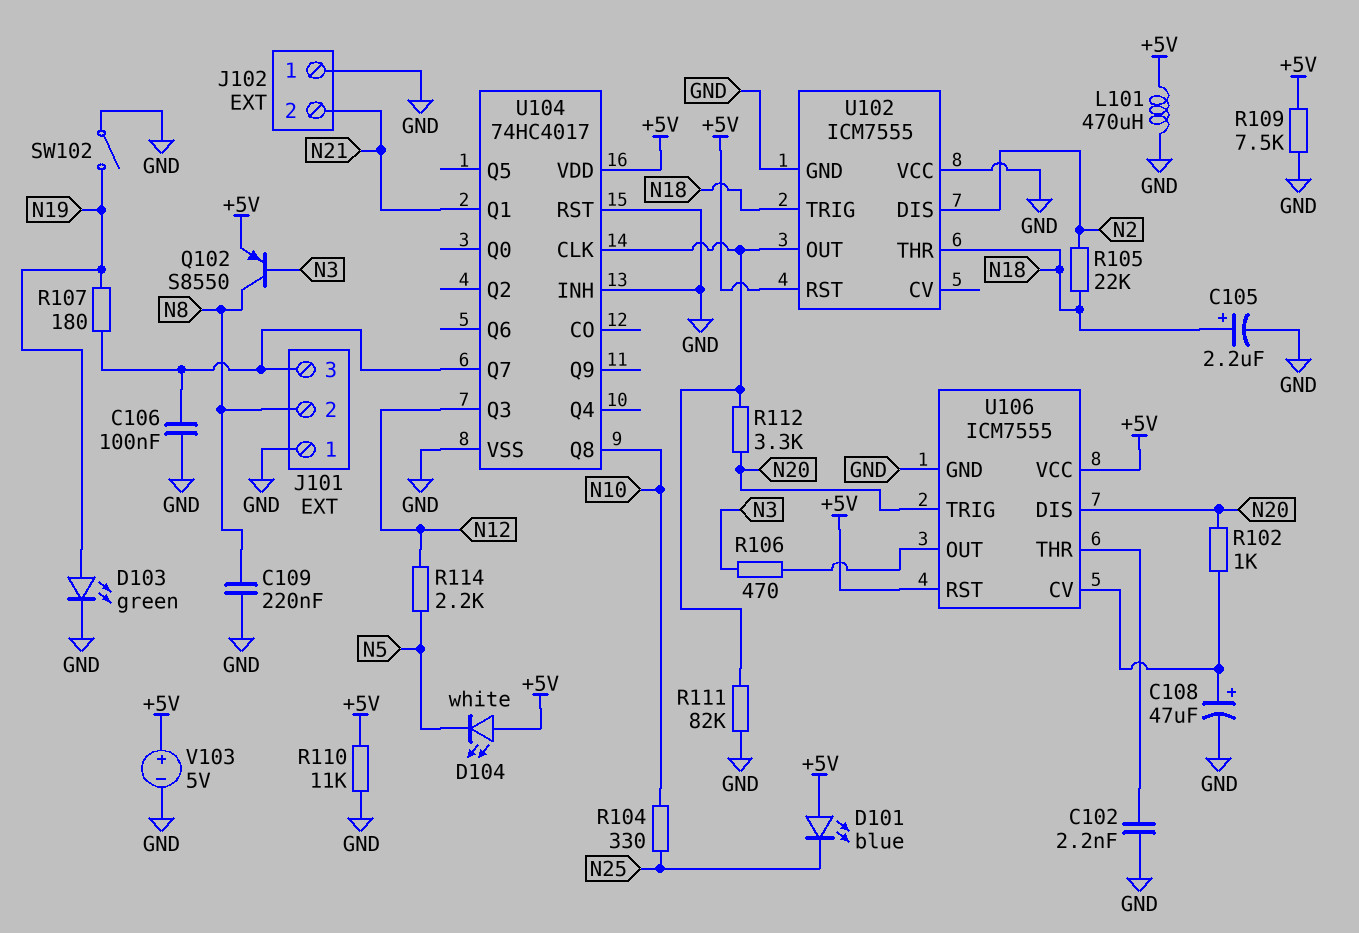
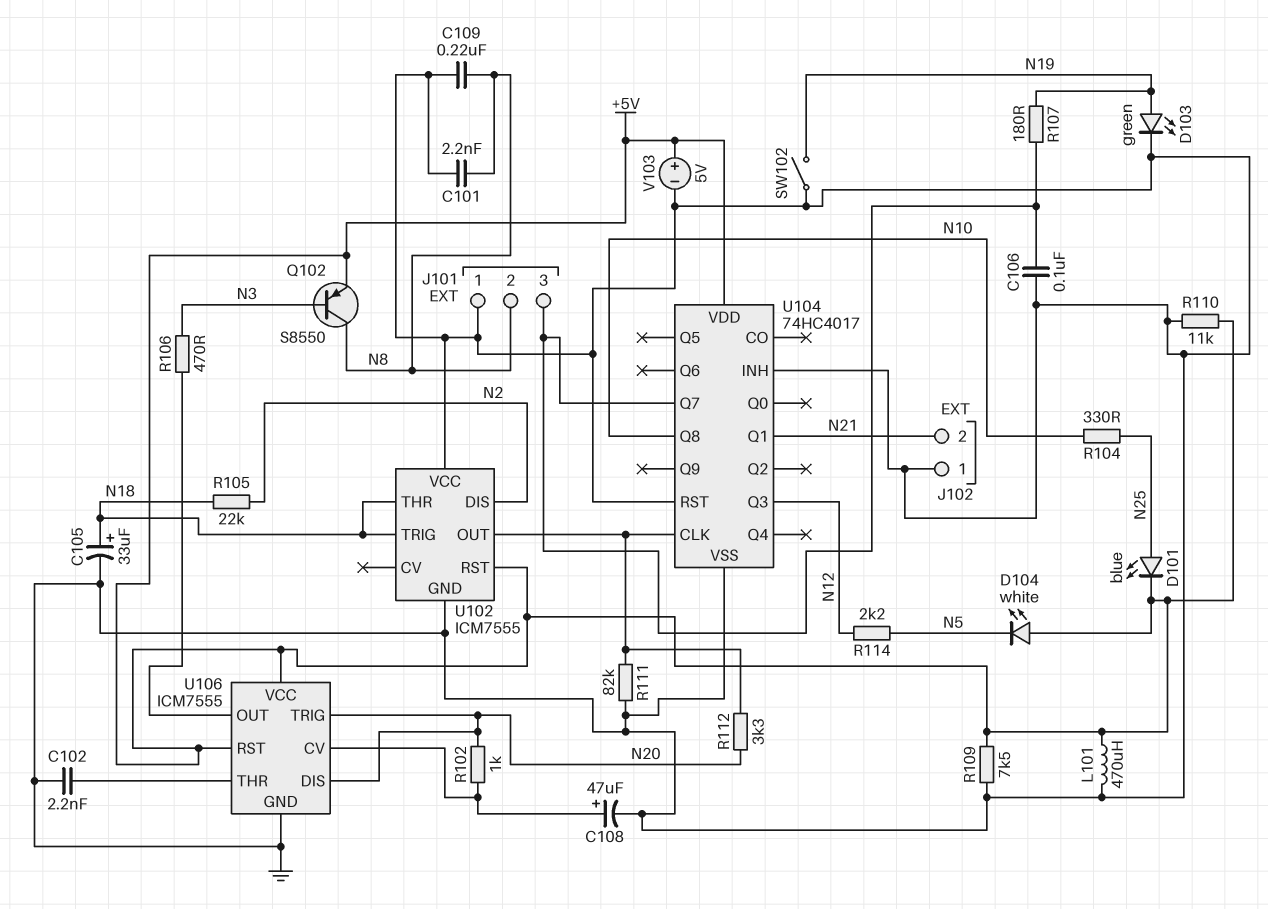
C101: none -> 2.2nF (GND, N8)
C105: 2.2uF (plus N18, minus GND) -> 33uF (plus N18, minus GND)
D101: LED blue (A +5V, K N25) -> LED blue (A N25, K +5V)

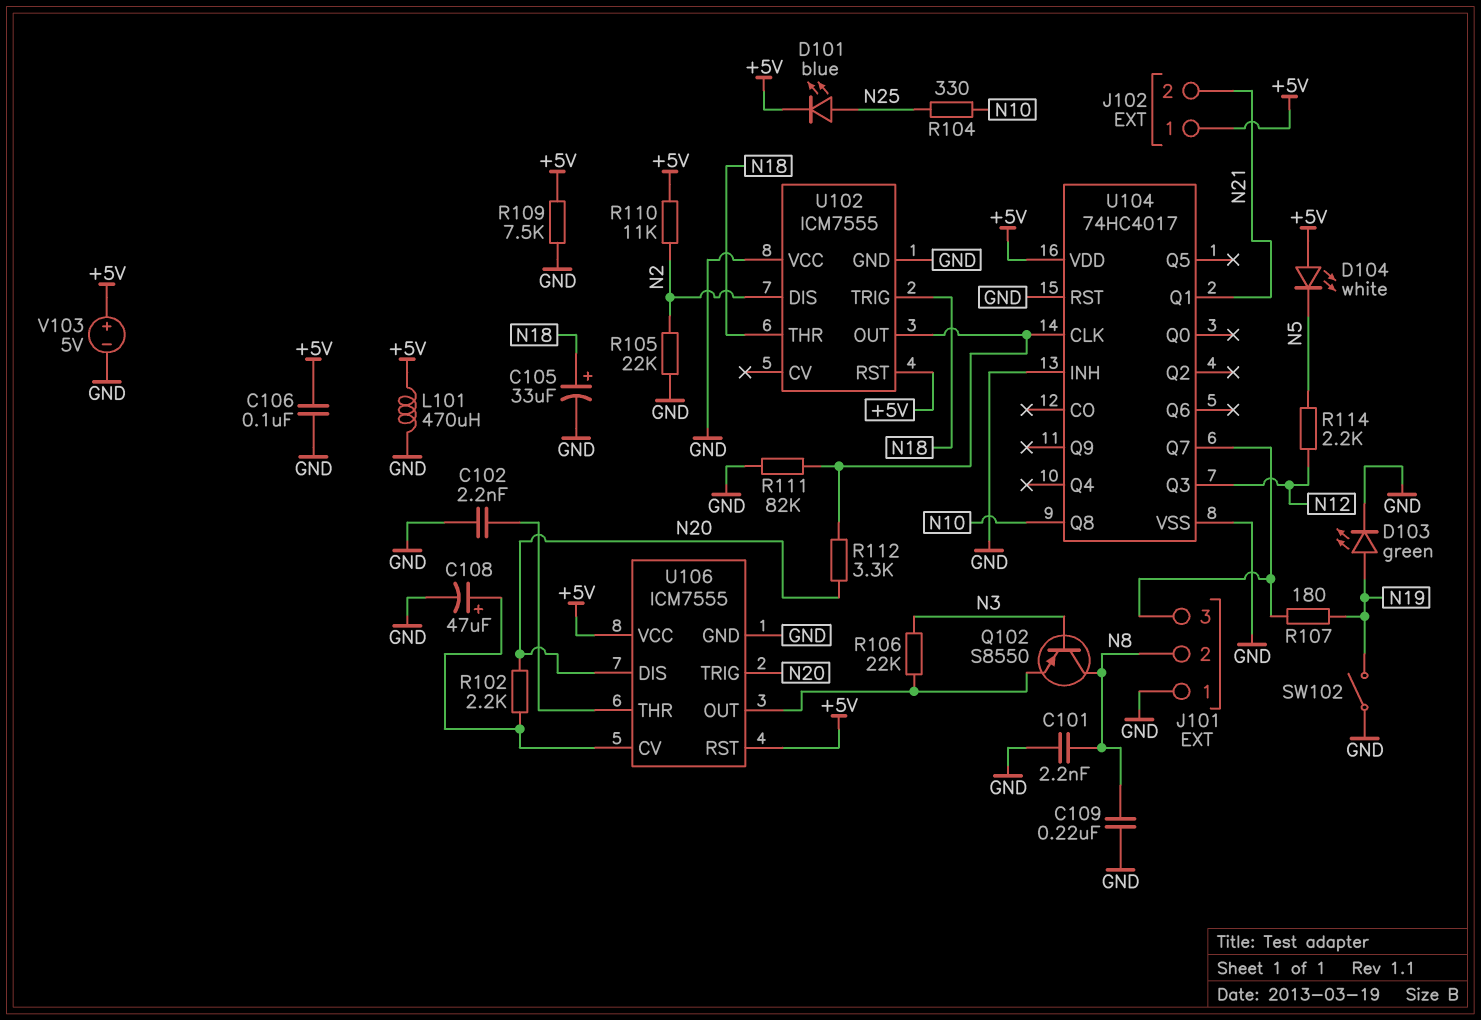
C106: 100nF (GND, J101/3) -> 100nF (+5V, GND)
J102 pin 1: GND -> +5V
Q102: PNP S8550 (B N3, C N8, E +5V) -> PNP S8550 (B N3, C N8, E U106/OUT)
R102: 1k (N20, U106/CV) -> 2.2k (N20, U106/CV)
R105: 22k (N2, N18) -> 22k (GND, N2)
R106: 470 (N3, U106/OUT) -> 22k (N3, U106/OUT)
R110: 11k (+5V, GND) -> 11k (+5V, N2)

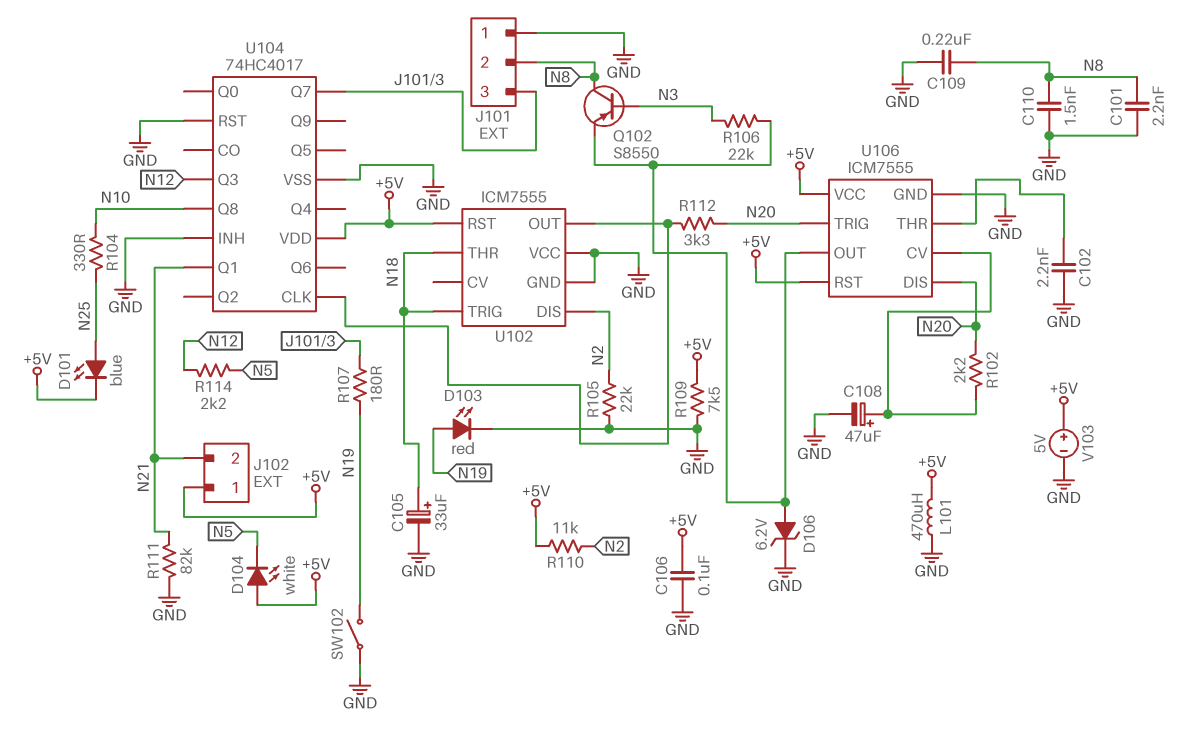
C110: none -> 1.5nF (GND, N8)
D103: LED green (A N19, K GND) -> LED red (A N19, K GND)
D106: none -> zener 6.2V (A U106/OUT, K GND)
R111: 82k (GND, U102/OUT) -> 82k (GND, N21)

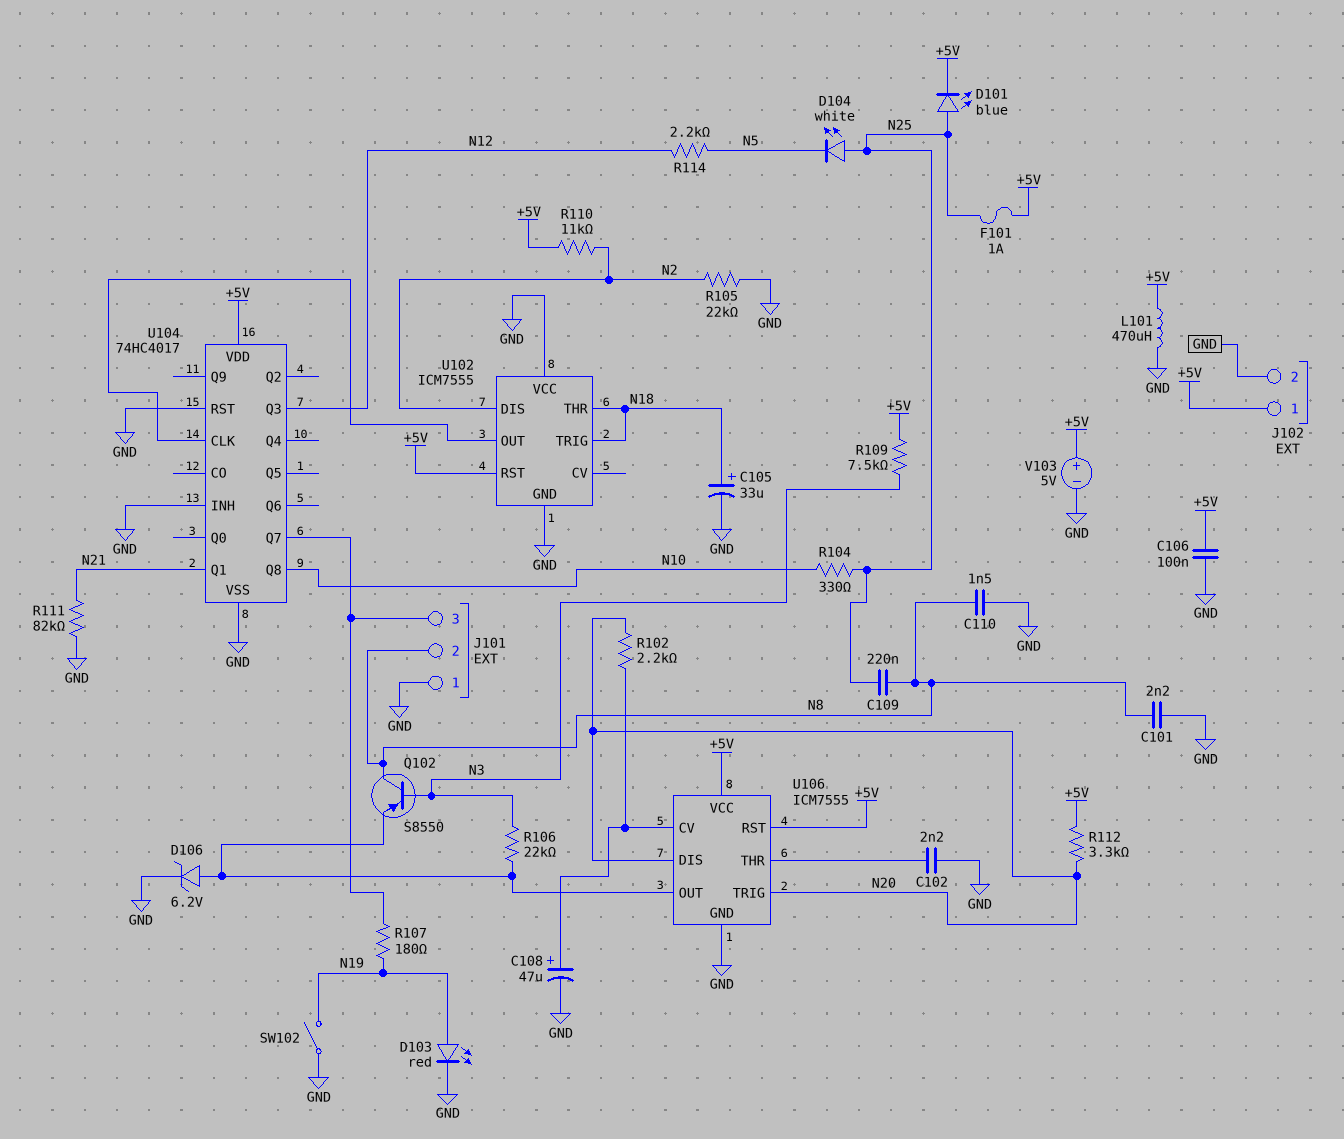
C109: 220nF (GND, N8) -> 220nF (N8, N25)
D104: LED white (A +5V, K N5) -> LED white (A N25, K N5)
F101: none -> 1A (+5V, N25)
J102 pin 2: N21 -> GND
R109: 7.5k (+5V, GND) -> 7.5k (+5V, N3)
R112: 3.3k (N20, U102/OUT) -> 3.3k (+5V, N20)

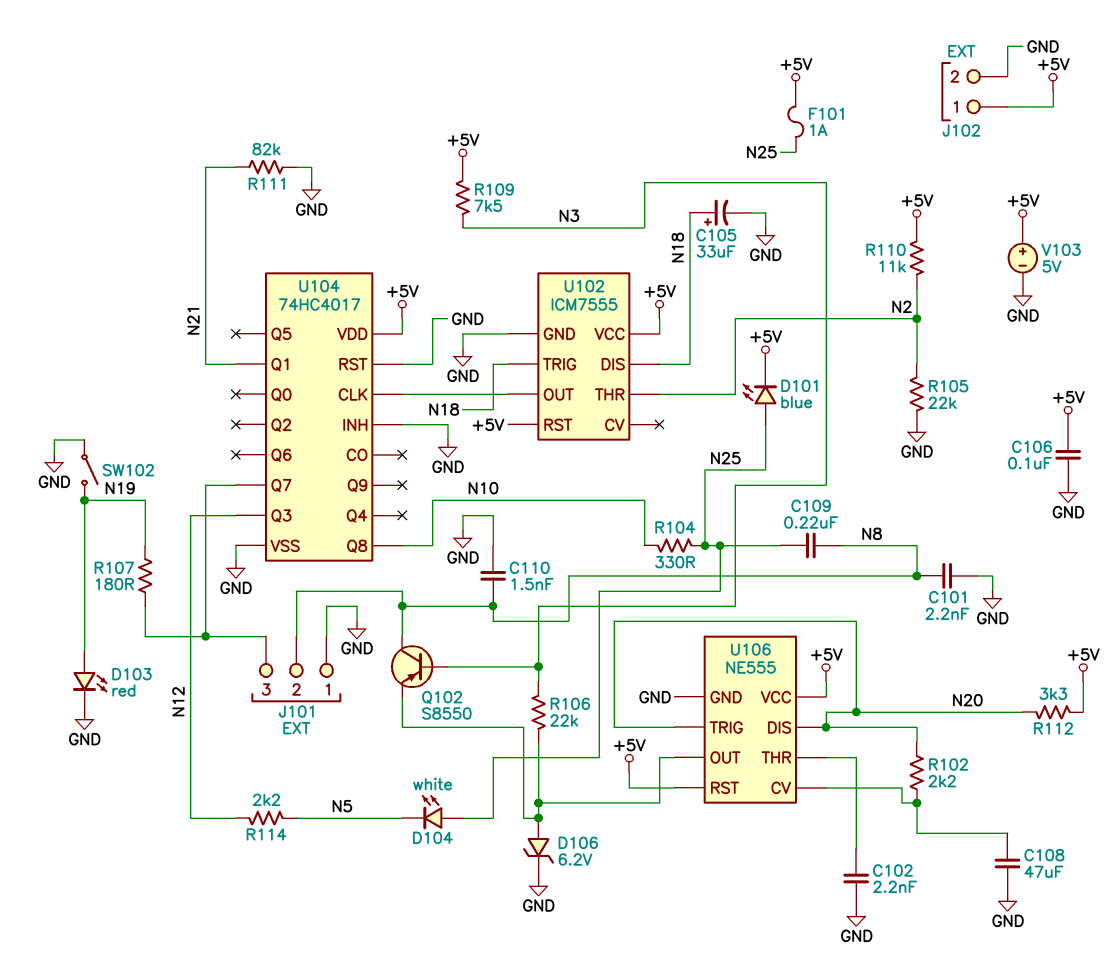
C108: 47uF (plus U106/CV, minus GND) -> 47uF (GND, U106/CV)
L101: 470uH (+5V, GND) -> none
U102 pin DIS: N2 -> N18
U102 pin THR: N18 -> N2
U102 pin VCC: GND -> +5V
U106: ICM7555 -> NE555

